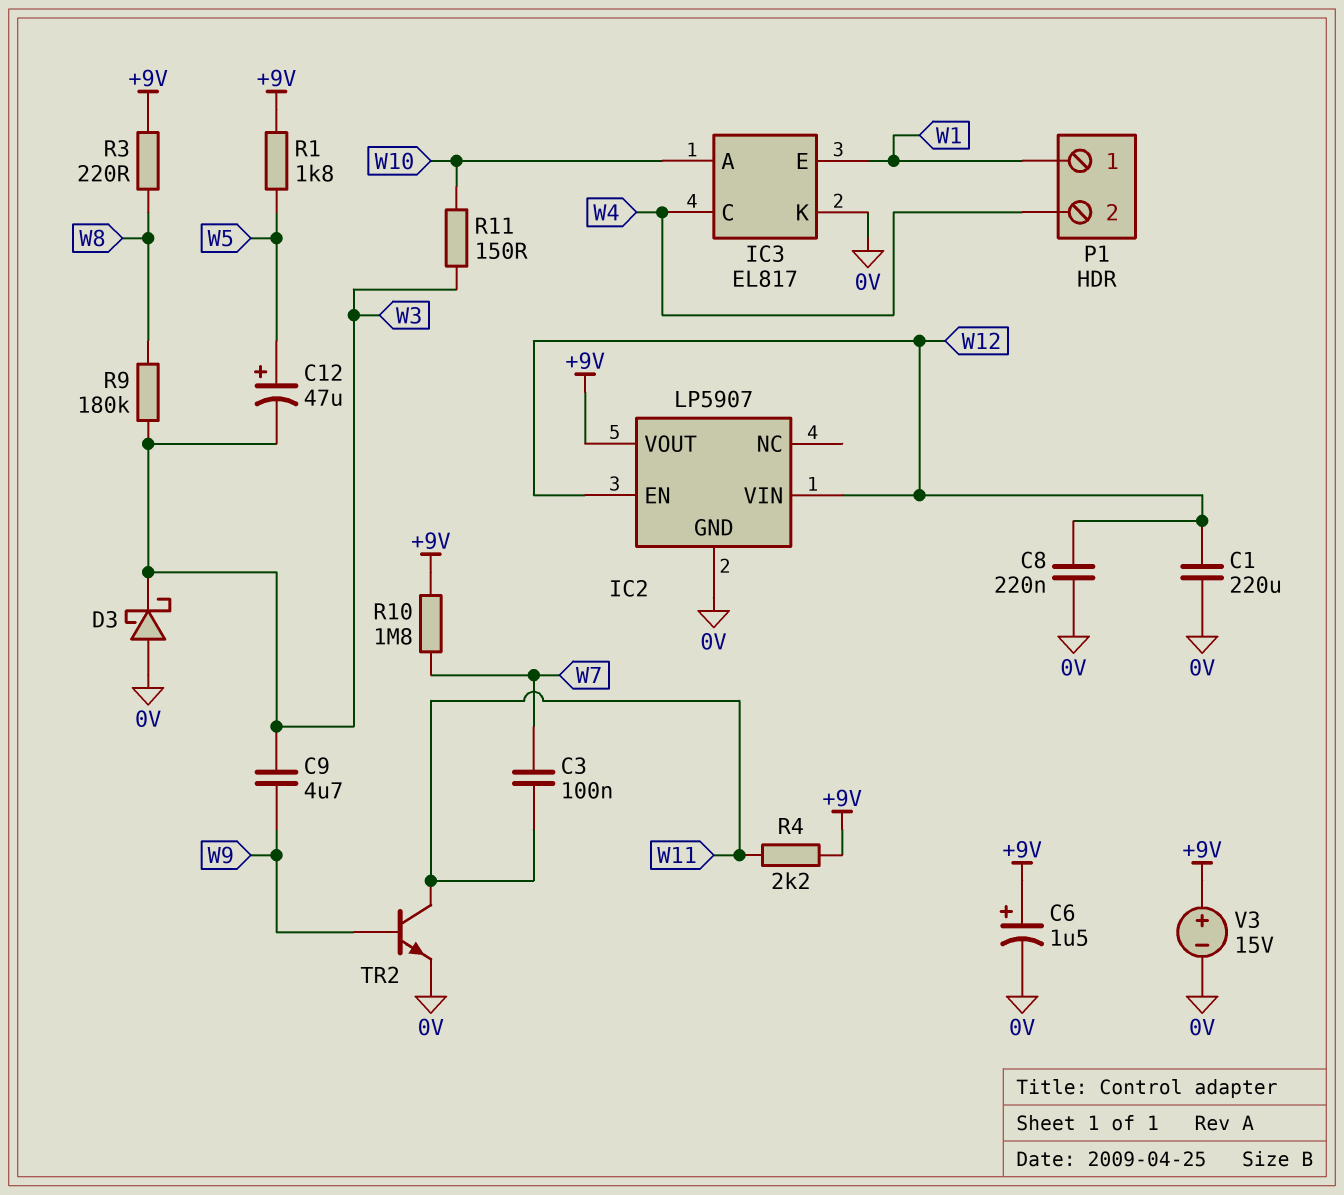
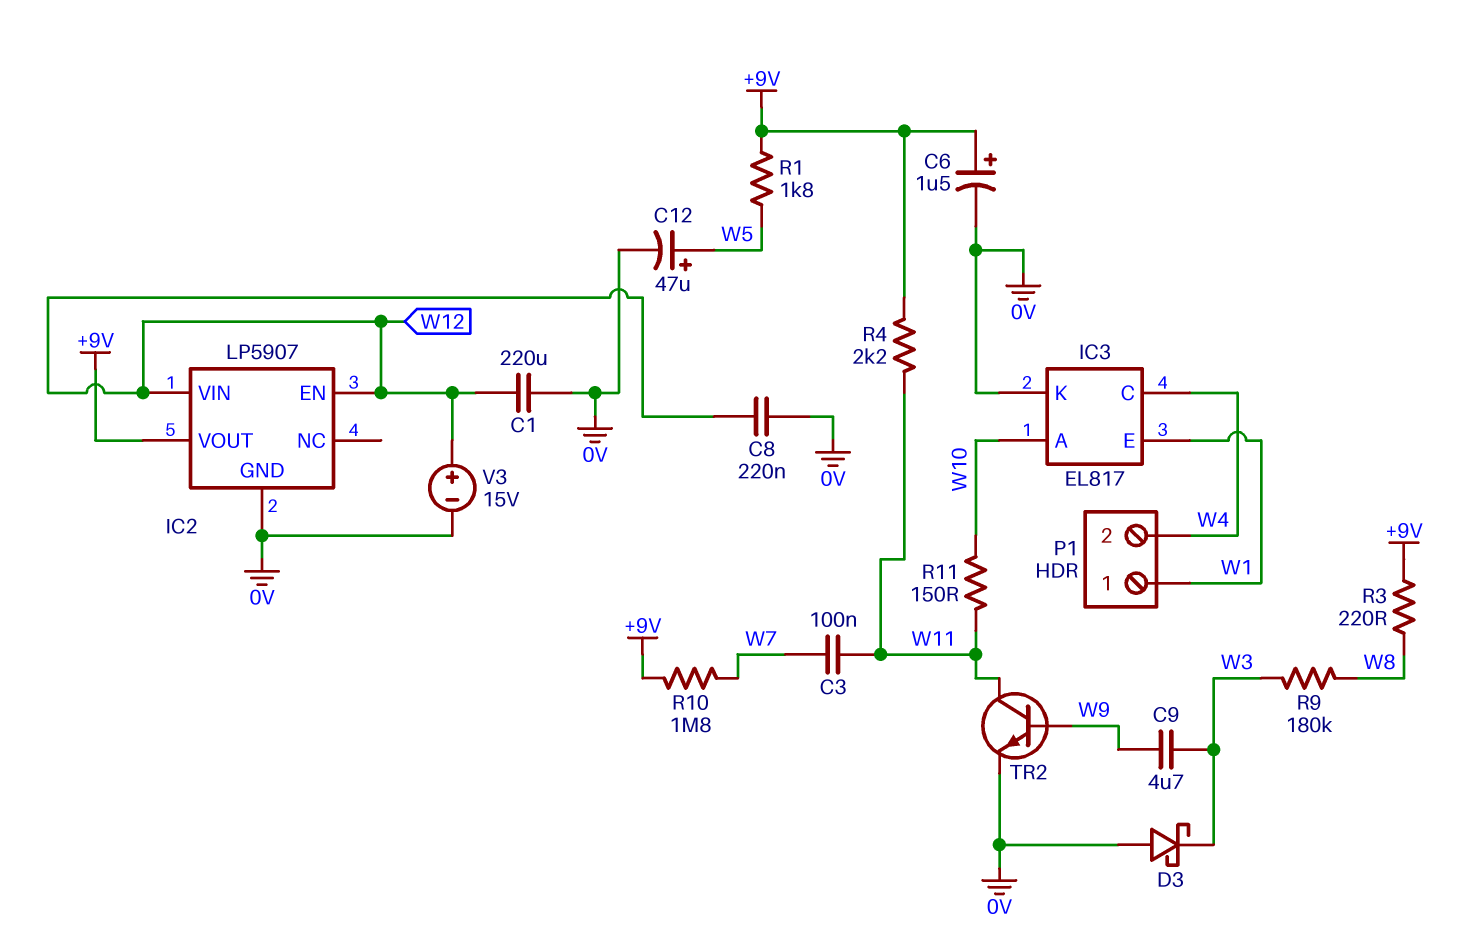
C12: 47uF (plus W5, minus W3) -> 47uF (plus W5, minus 0V)
R11: 150 (W3, W10) -> 150 (W10, W11)
V3: 15V (plus +9V, minus 0V) -> 15V (plus W12, minus 0V)

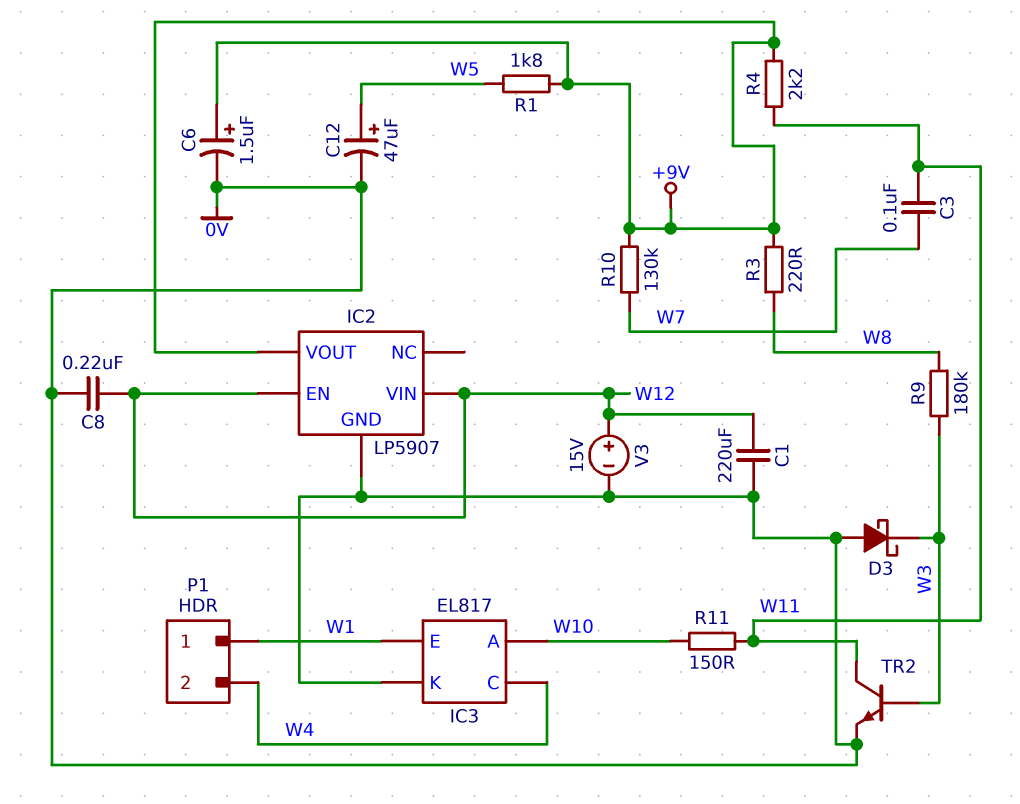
C9: 4.7uF (W3, W9) -> none
R10: 1.8M (+9V, W7) -> 130k (+9V, W7)
TR2: NPN (B W9, C W11, E 0V) -> NPN (B W3, C W11, E 0V)

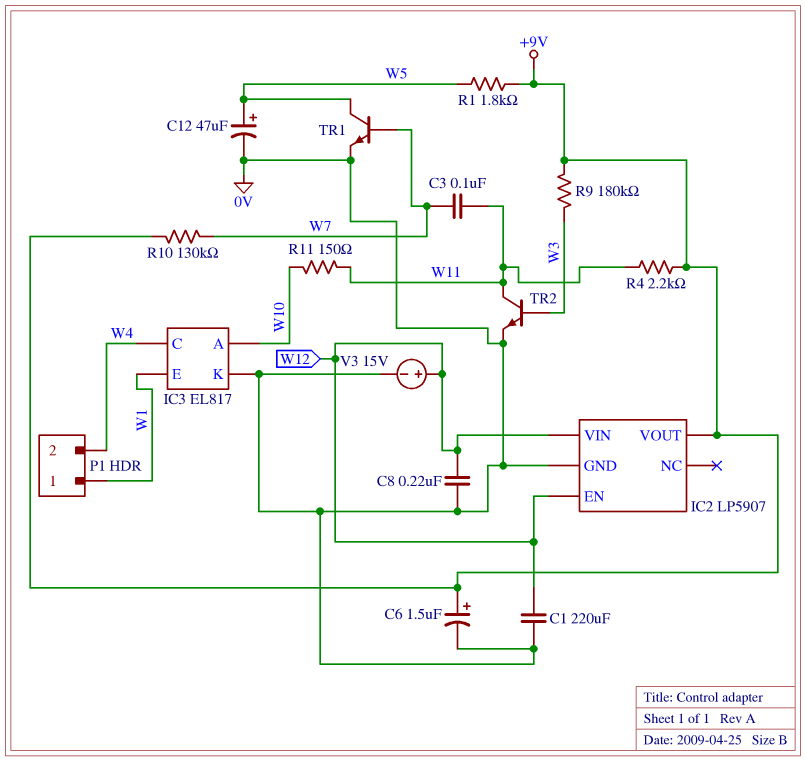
D3: schottky (A 0V, K W3) -> none
R3: 220 (+9V, W8) -> none
R9: 180k (W3, W8) -> 180k (+9V, W3)
TR1: none -> NPN (B W7, C W5, E 0V)

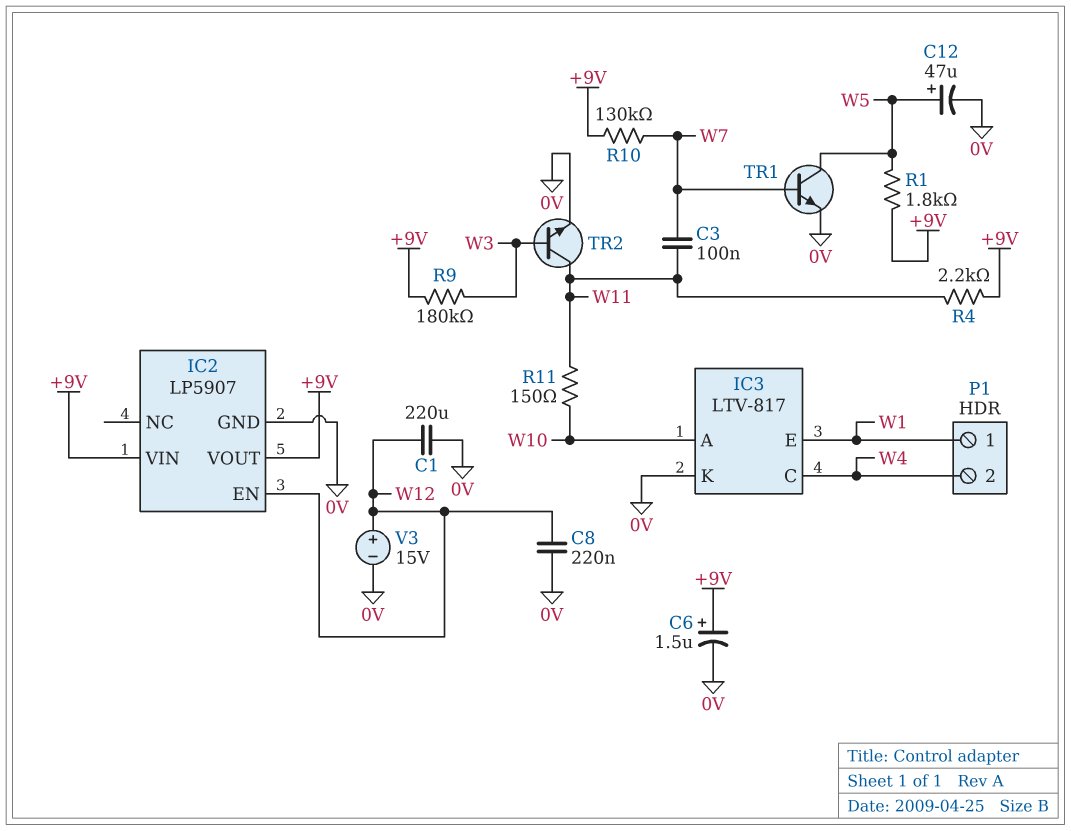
IC2 pin VIN: W12 -> +9V
IC3: EL817 -> LTV-817

